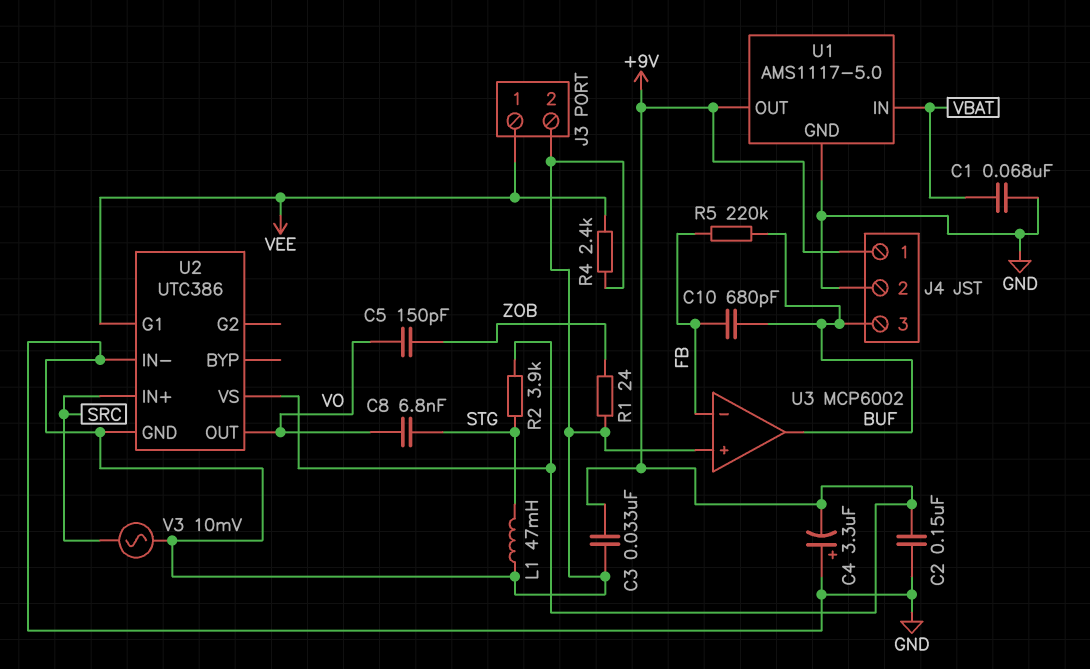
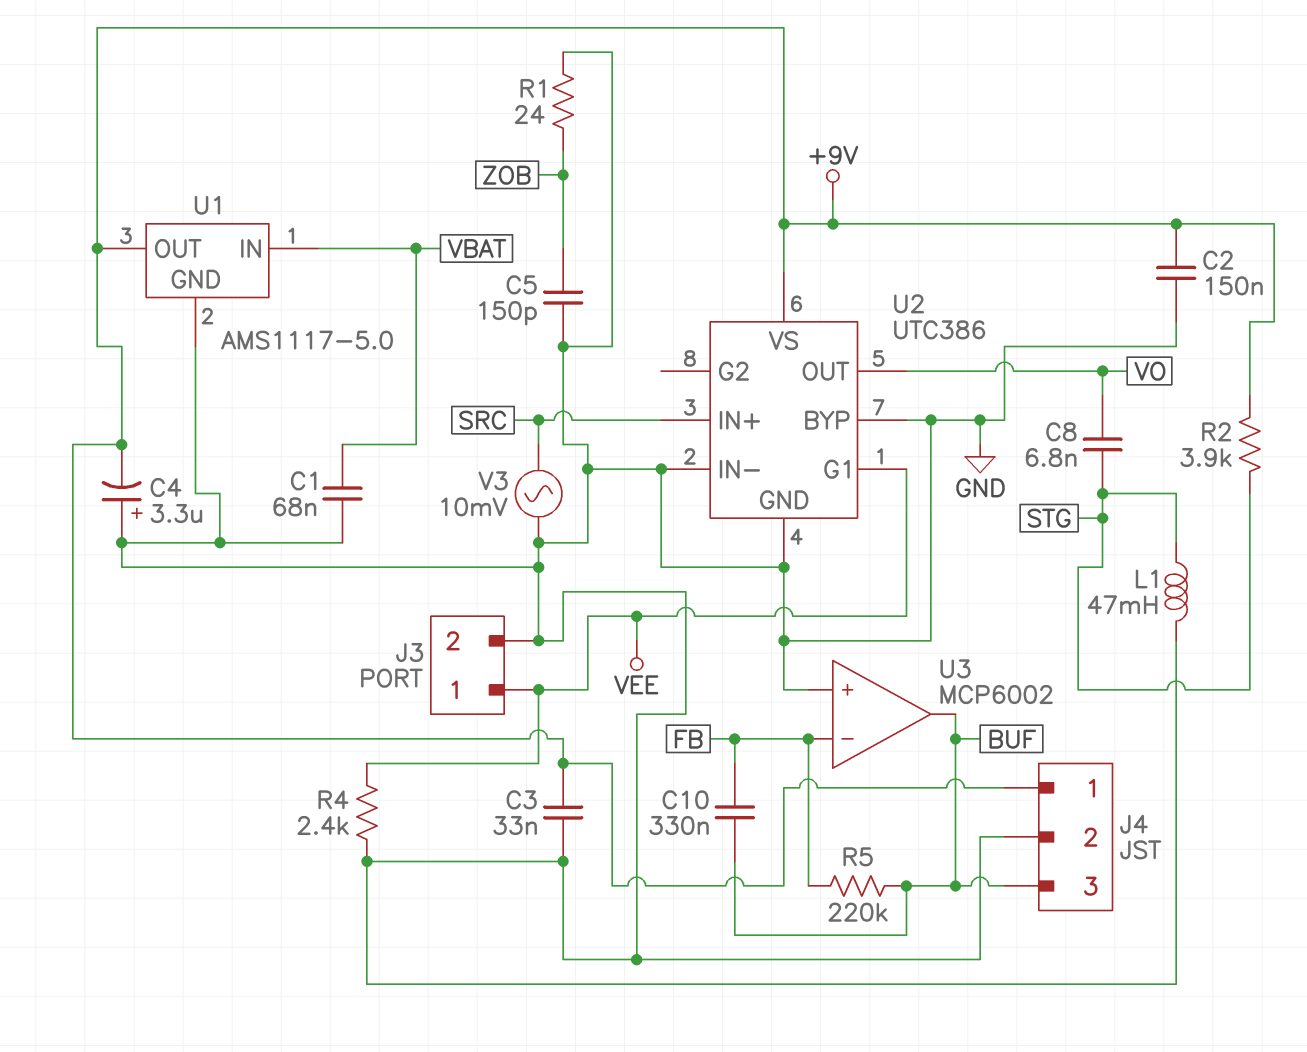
C5: 150pF (VO, ZOB) -> 150pF (GND, ZOB)
C10: 680pF (BUF, FB) -> 330nF (BUF, FB)
U2 pin BYP: none -> GND

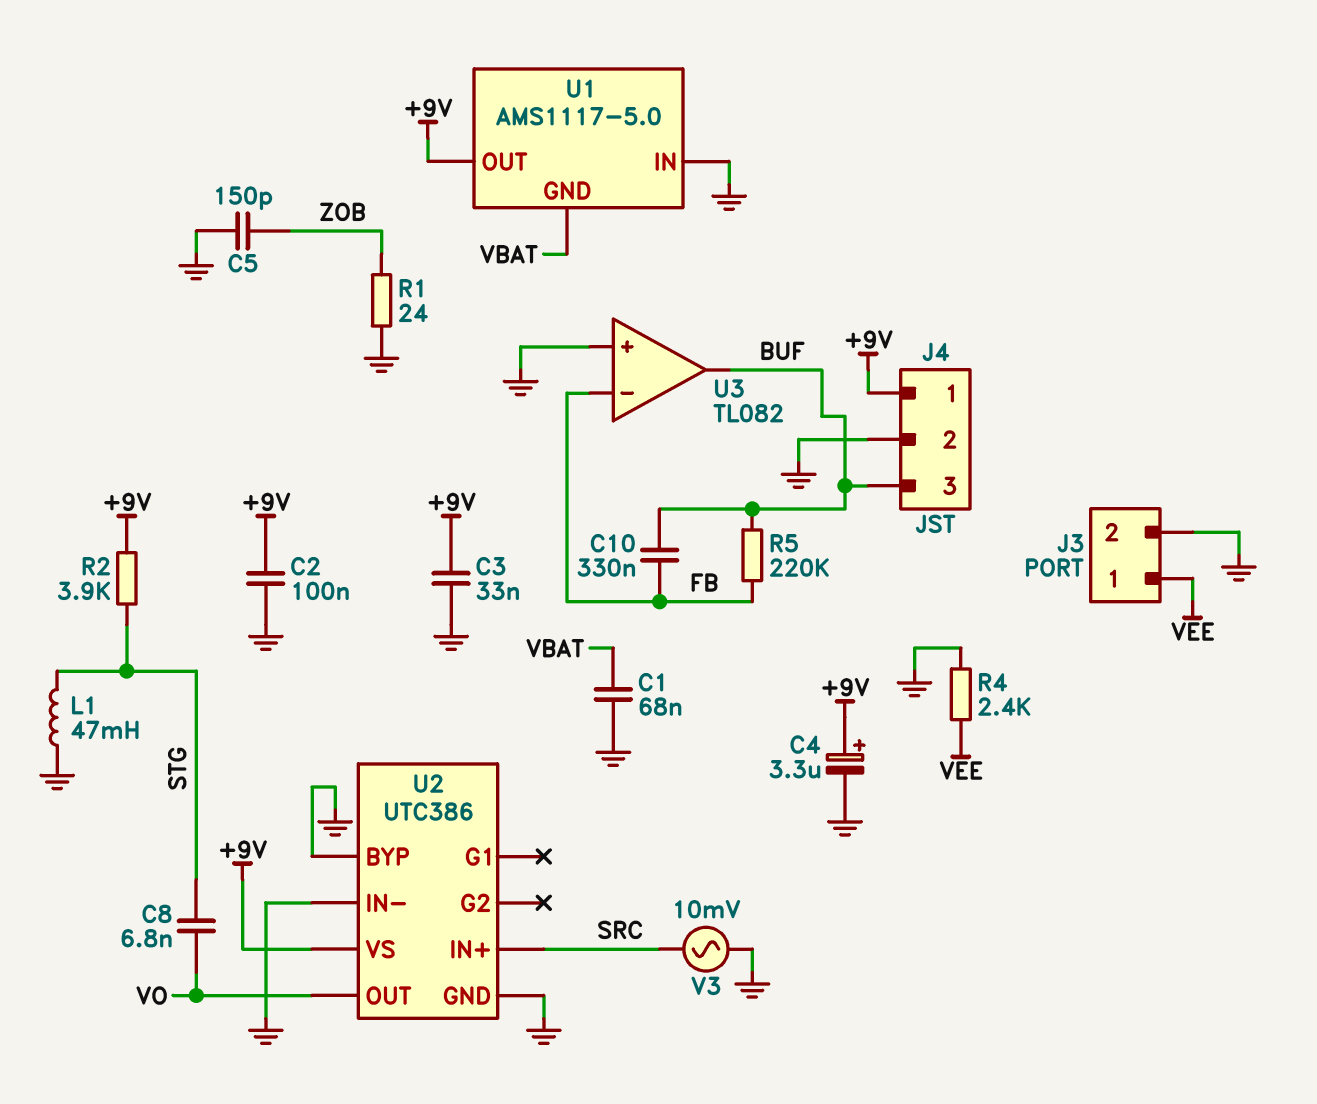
C2: 150nF (+9V, GND) -> 100nF (+9V, GND)
C4: 3.3uF (plus GND, minus +9V) -> 3.3uF (plus +9V, minus GND)
U1 pin GND: GND -> VBAT
U1 pin IN: VBAT -> GND
U2 pin G1: VEE -> none
U3: MCP6002 -> TL082

